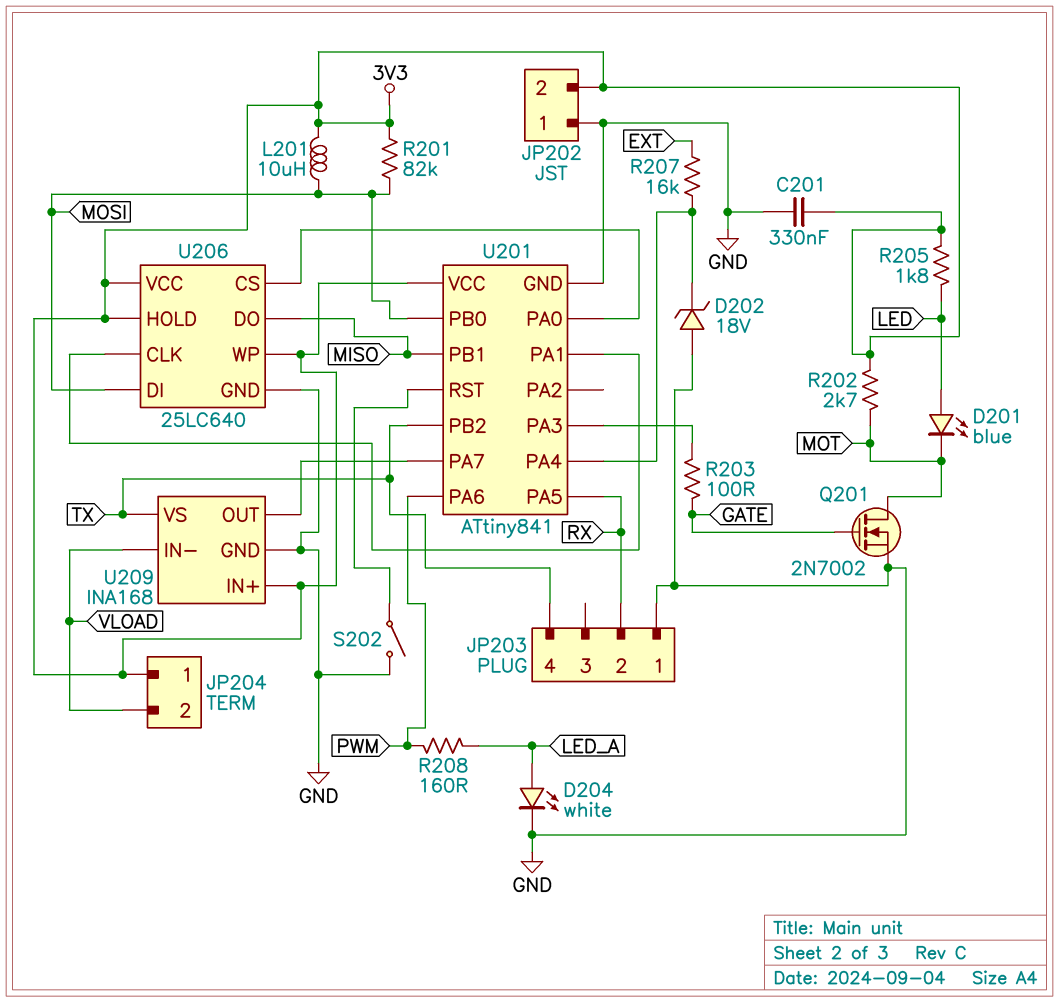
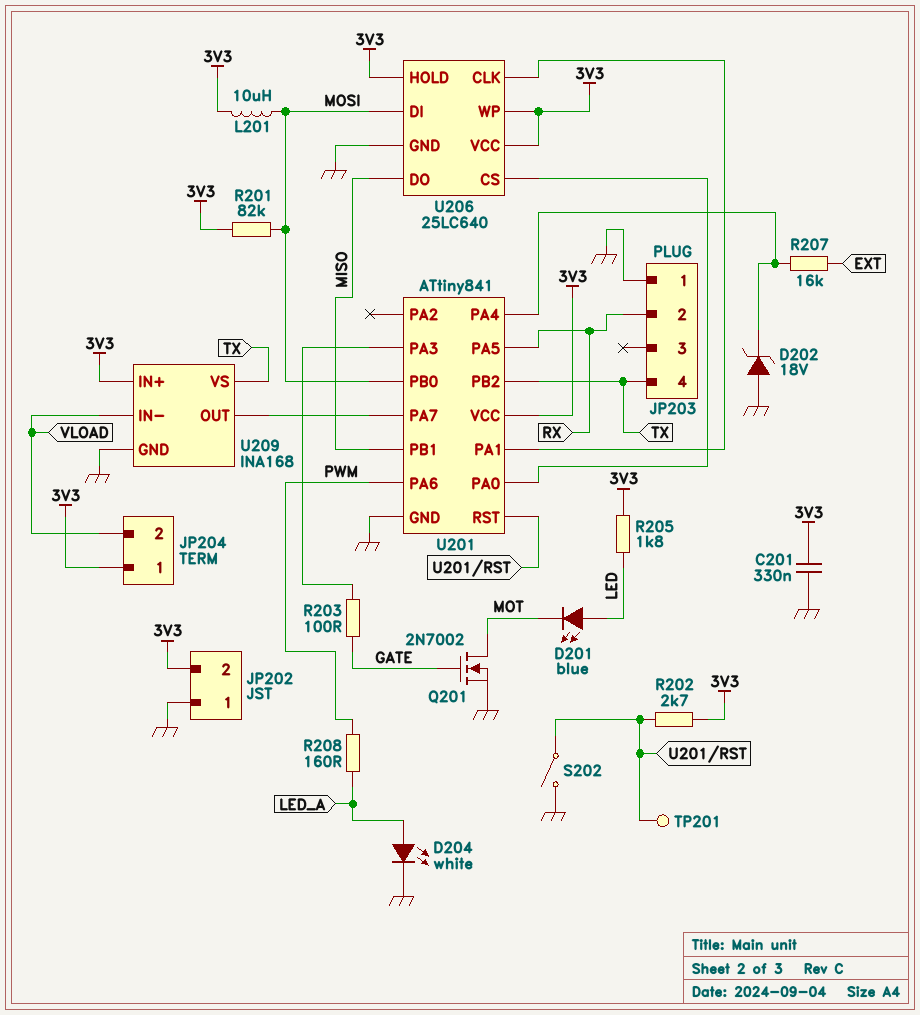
R202: 2.7k (3V3, MOT) -> 2.7k (3V3, U201/RST)
TP201: none -> test point (U201/RST)

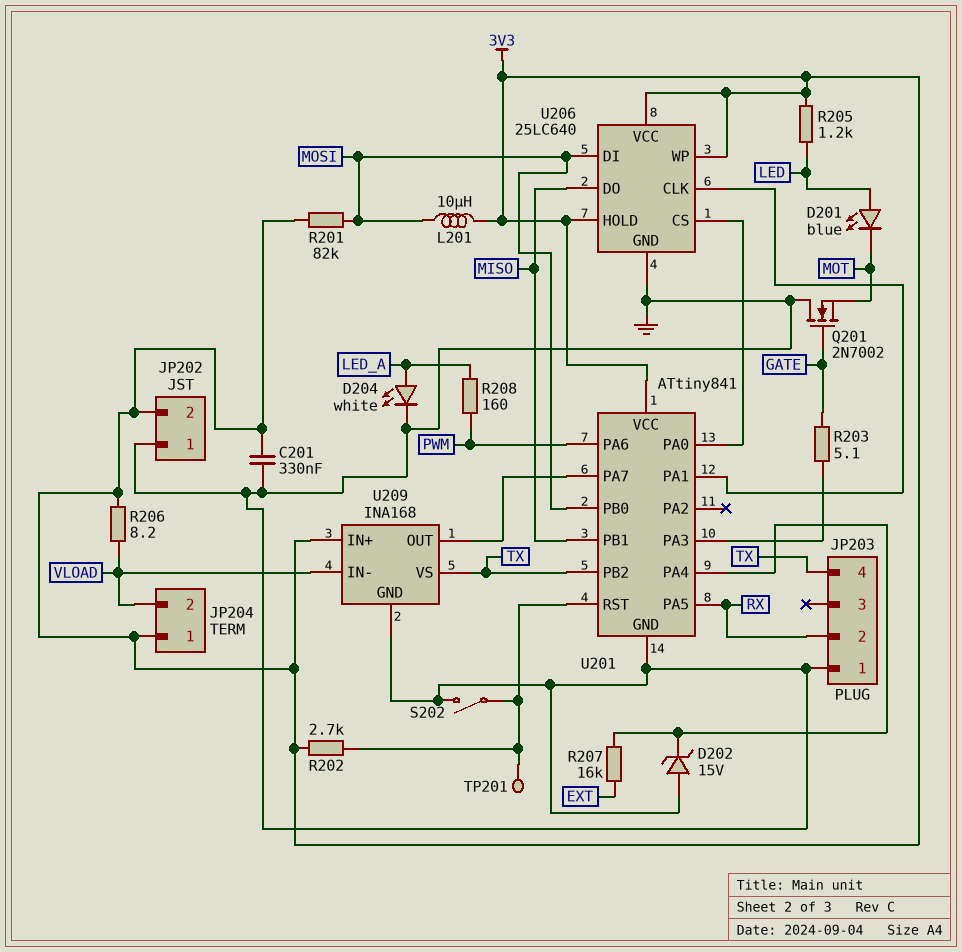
D202: zener 18V (A GND, K U201/PA4) -> zener 15V (A GND, K U201/PA4)
Q201: NMOS 2N7002 (G GATE, D MOT, S GND) -> NMOS 2N7002 (G GATE, D GND, S MOT)
R203: 100 (GATE, U201/PA3) -> 5.1 (GATE, U201/PA3)
R205: 1.8k (3V3, LED) -> 1.2k (3V3, LED)
R206: none -> 8.2 (3V3, VLOAD)

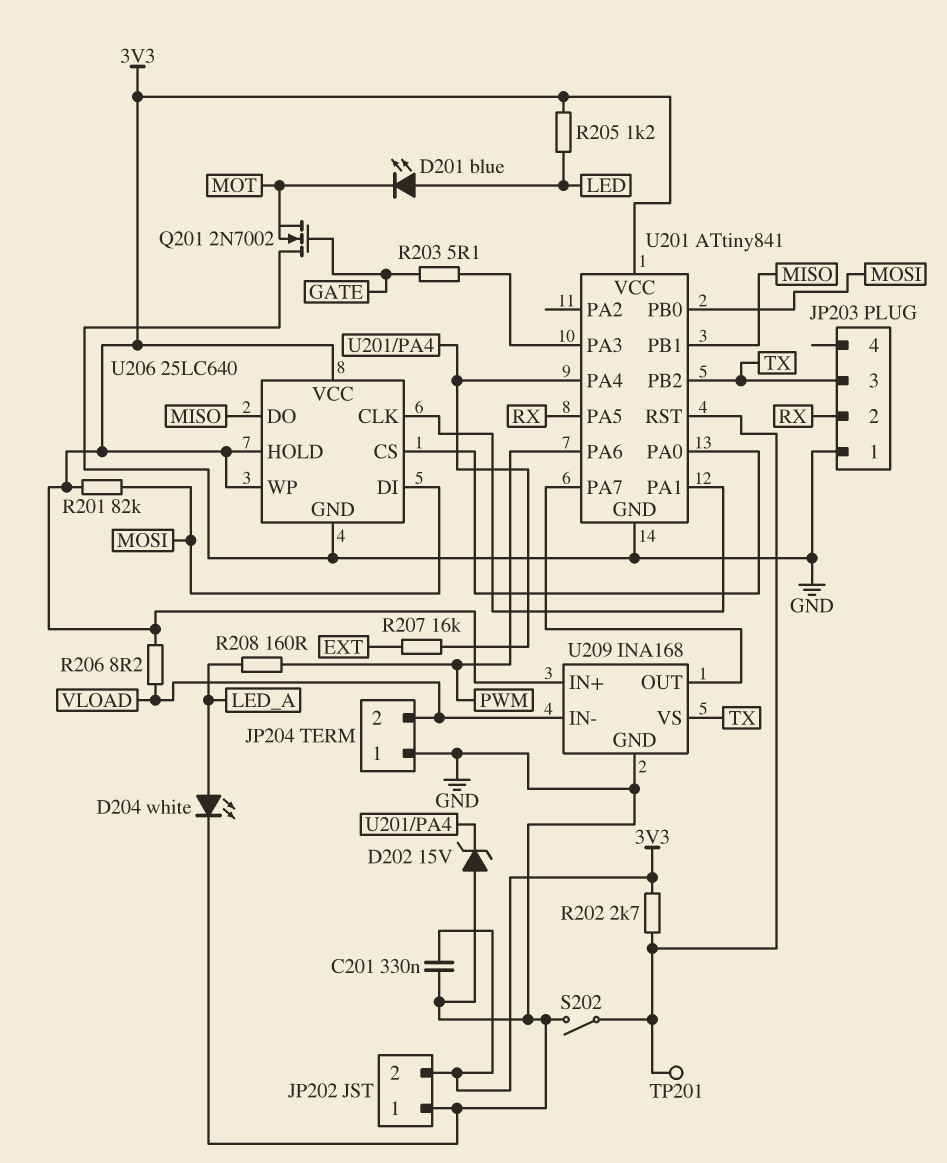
JP203 pin 3: none -> TX
JP203 pin 4: TX -> none
JP204 pin 1: 3V3 -> GND
L201: 10uH (3V3, MOSI) -> none

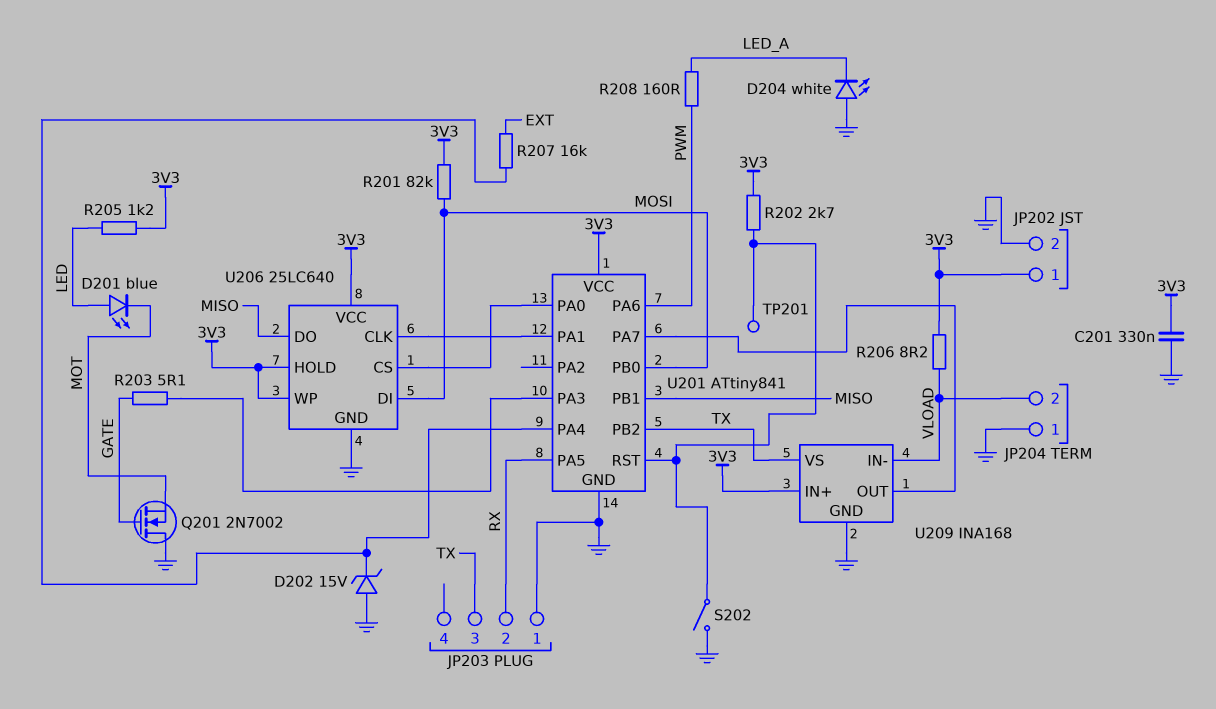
D204: LED white (A LED_A, K GND) -> LED white (A GND, K LED_A)
JP202 pin 1: GND -> 3V3
JP202 pin 2: 3V3 -> GND

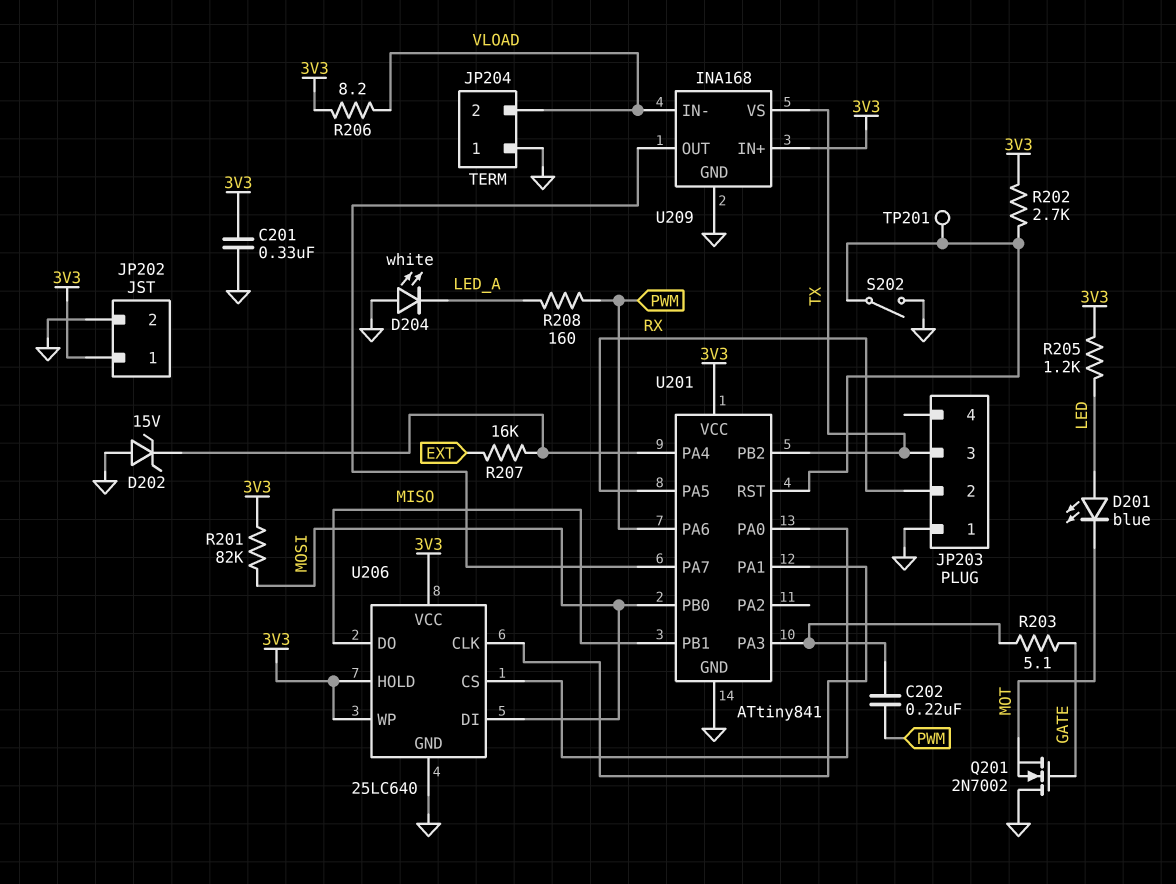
C202: none -> 220nF (PWM, U201/PA3)

